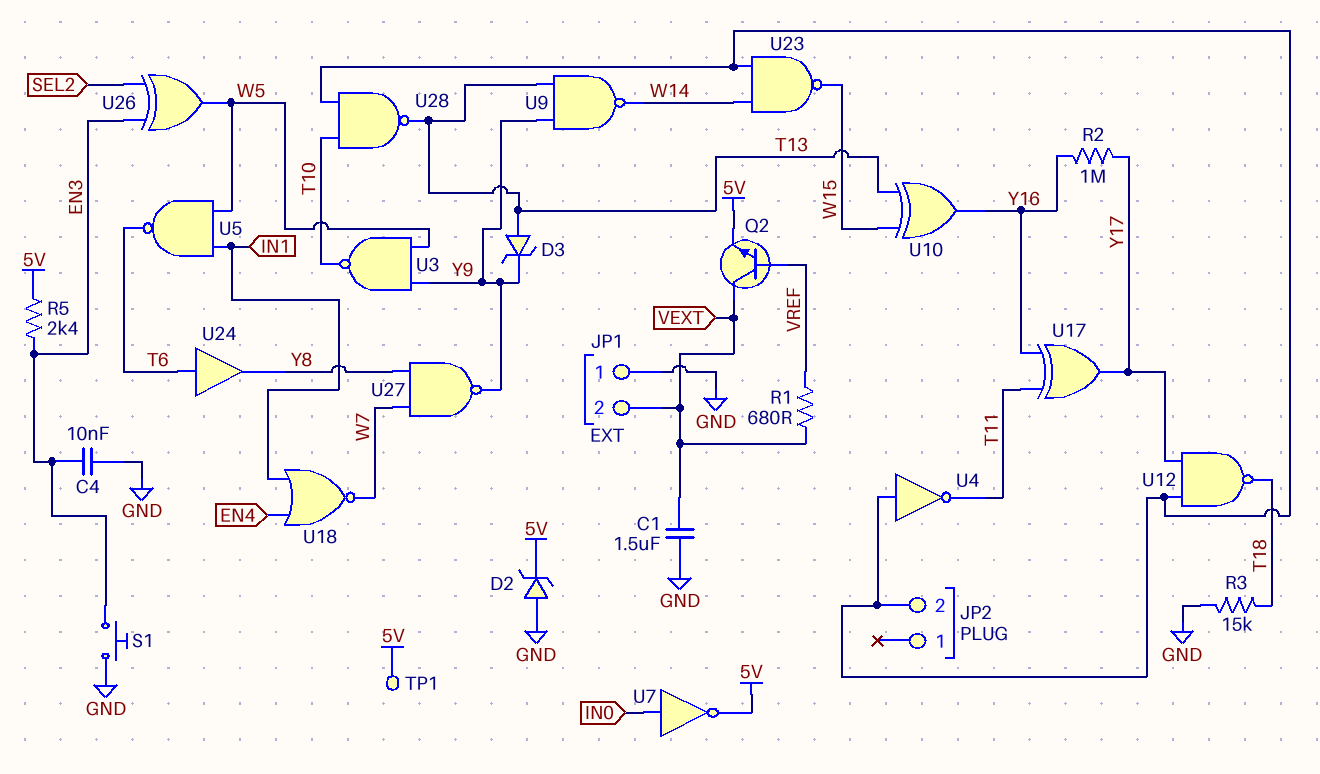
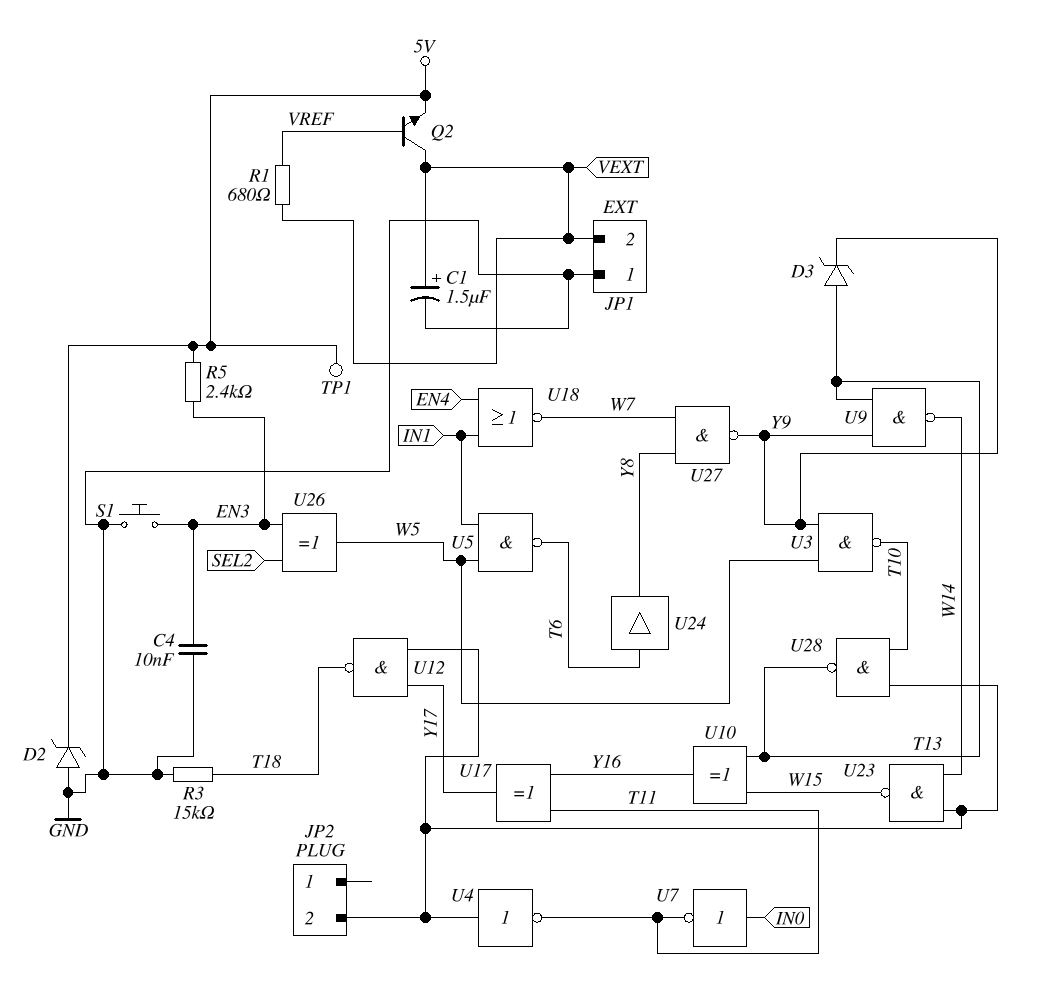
C1: 1.5uF (GND, VEXT) -> 1.5uF (plus VEXT, minus GND)
R2: 1M (Y16, Y17) -> none
U7: NOT (in IN0, out 5V) -> NOT (in IN0, out T11)

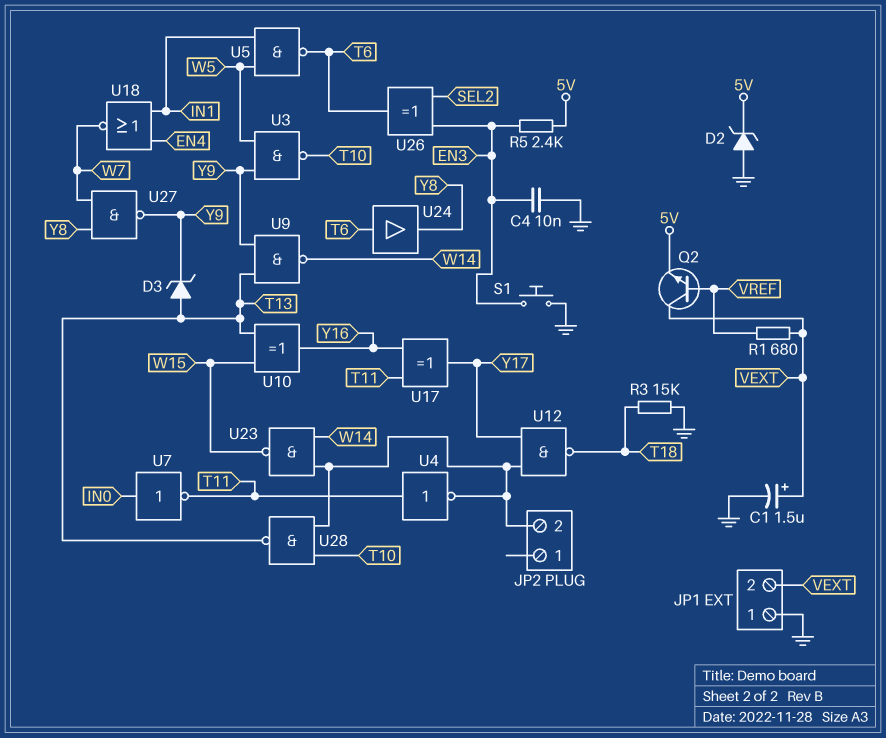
TP1: test point (5V) -> none
U4: NOT (in JP2/2, out T11) -> NOT (in T11, out JP2/2)
U26: XOR (in EN3, in SEL2, out W5) -> XOR (in EN3, in SEL2, out T6)

